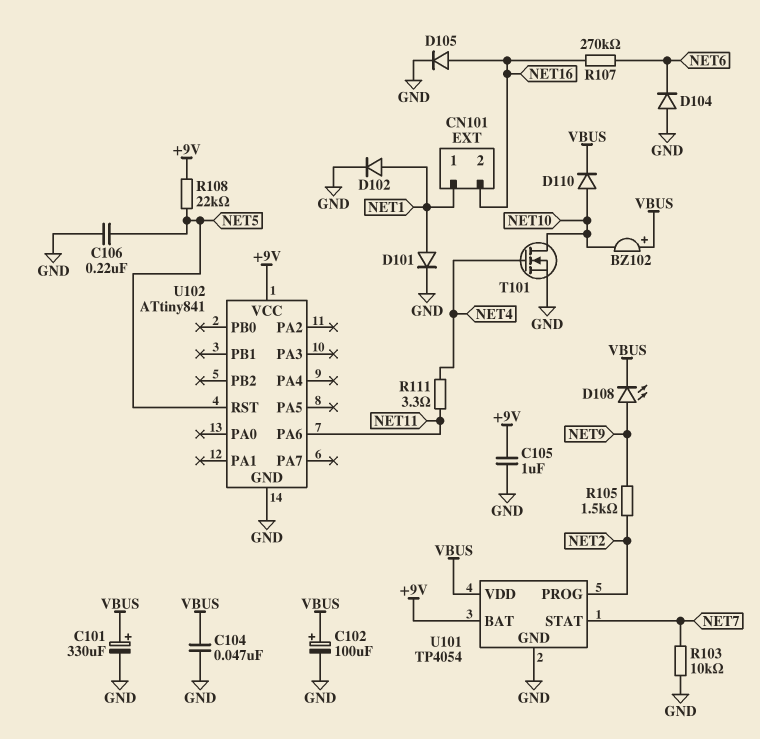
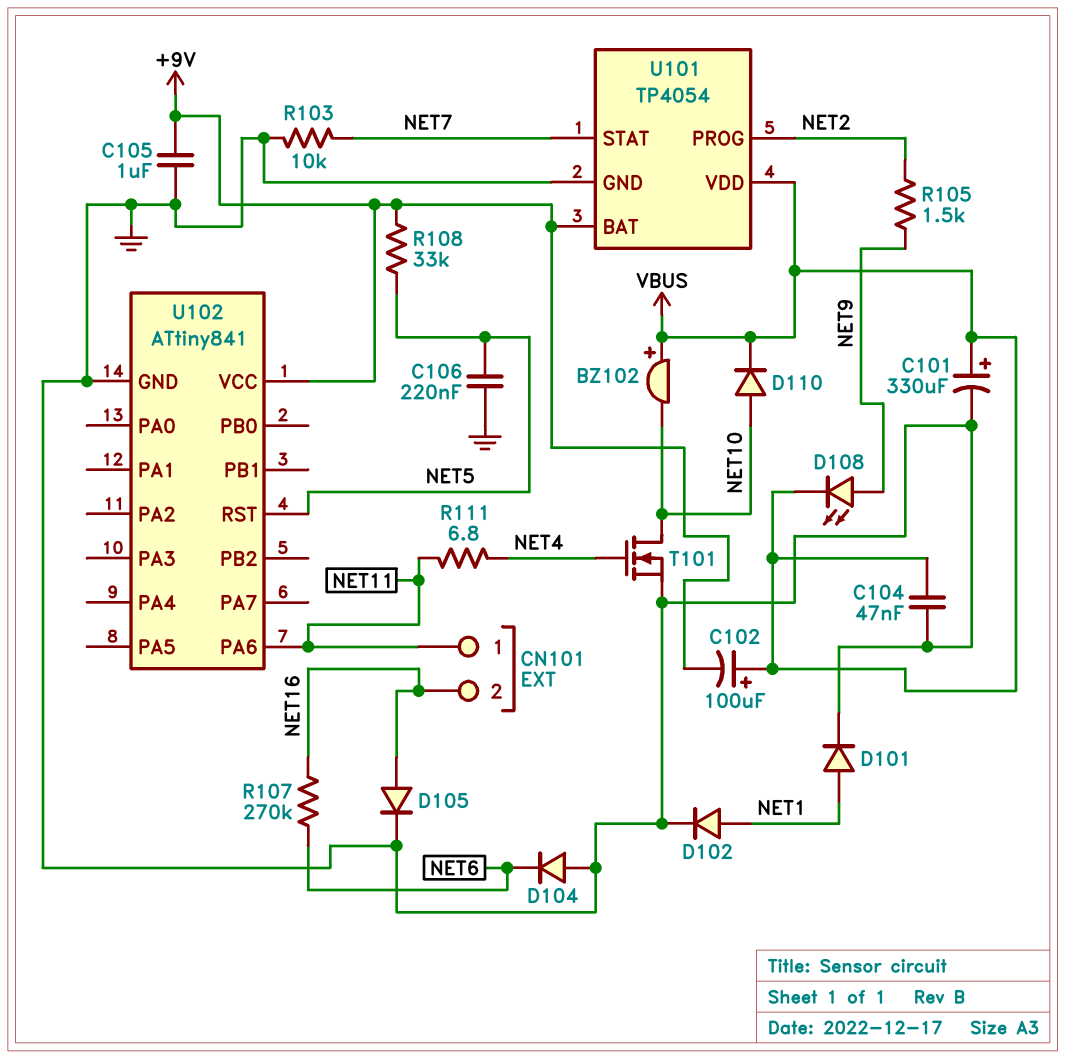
C102: 100uF (plus VBUS, minus GND) -> 100uF (plus VBUS, minus +9V)
CN101 pin 1: NET1 -> NET11
R108: 22k (+9V, NET5) -> 33k (+9V, NET5)
R111: 3.3 (NET4, NET11) -> 6.8 (NET4, NET11)

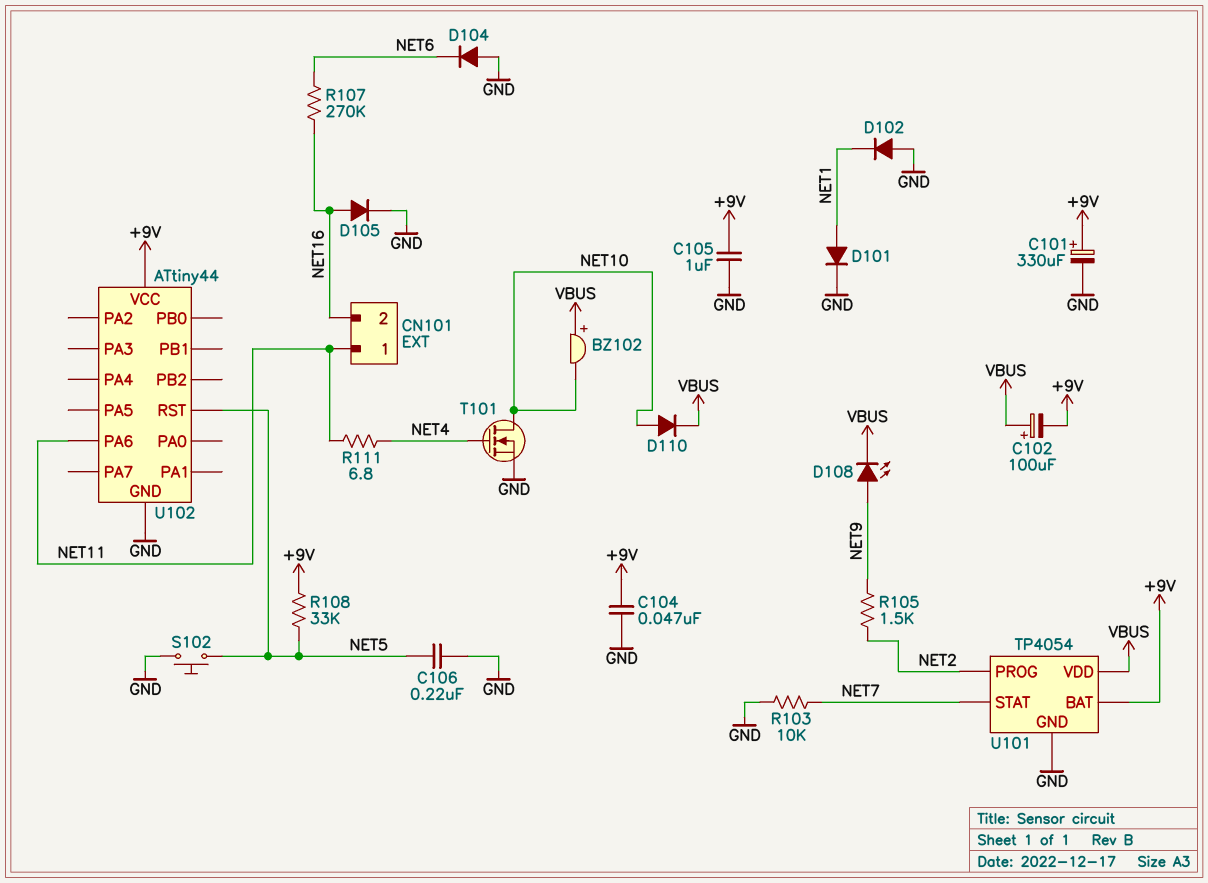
C101: 330uF (plus VBUS, minus GND) -> 330uF (plus +9V, minus GND)
C104: 47nF (GND, VBUS) -> 47nF (+9V, GND)
D102: diode (A NET1, K GND) -> diode (A GND, K NET1)
S102: none -> button (GND, NET5)
U102: ATtiny841 -> ATtiny44

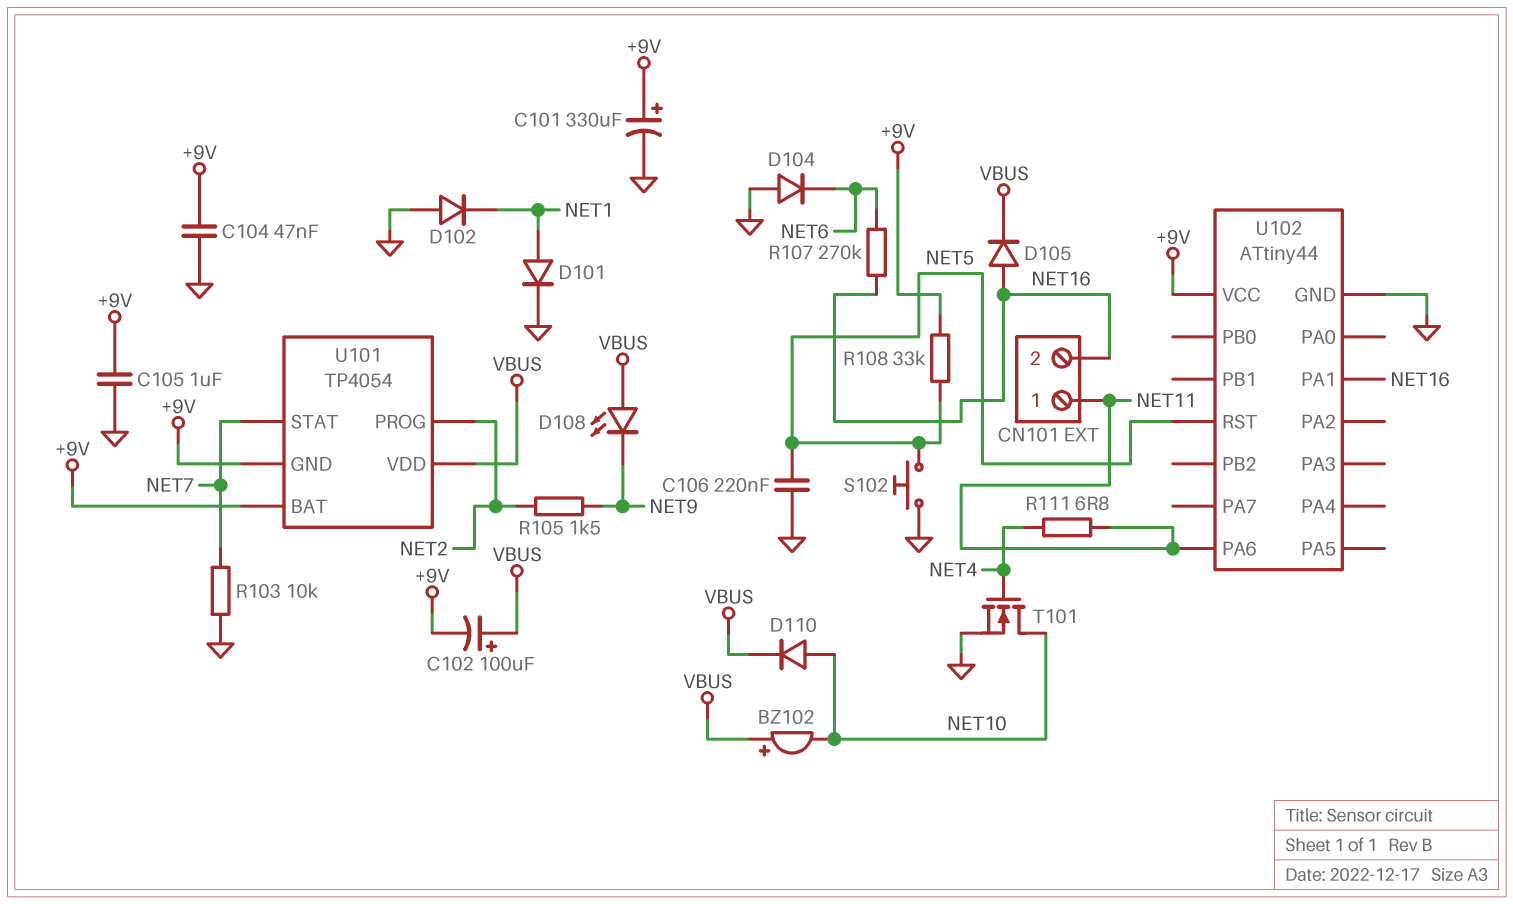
D105: diode (A NET16, K GND) -> diode (A NET16, K VBUS)
D108: LED (A NET9, K VBUS) -> LED (A VBUS, K NET9)
U101 pin GND: GND -> +9V
U102 pin PA1: none -> NET16

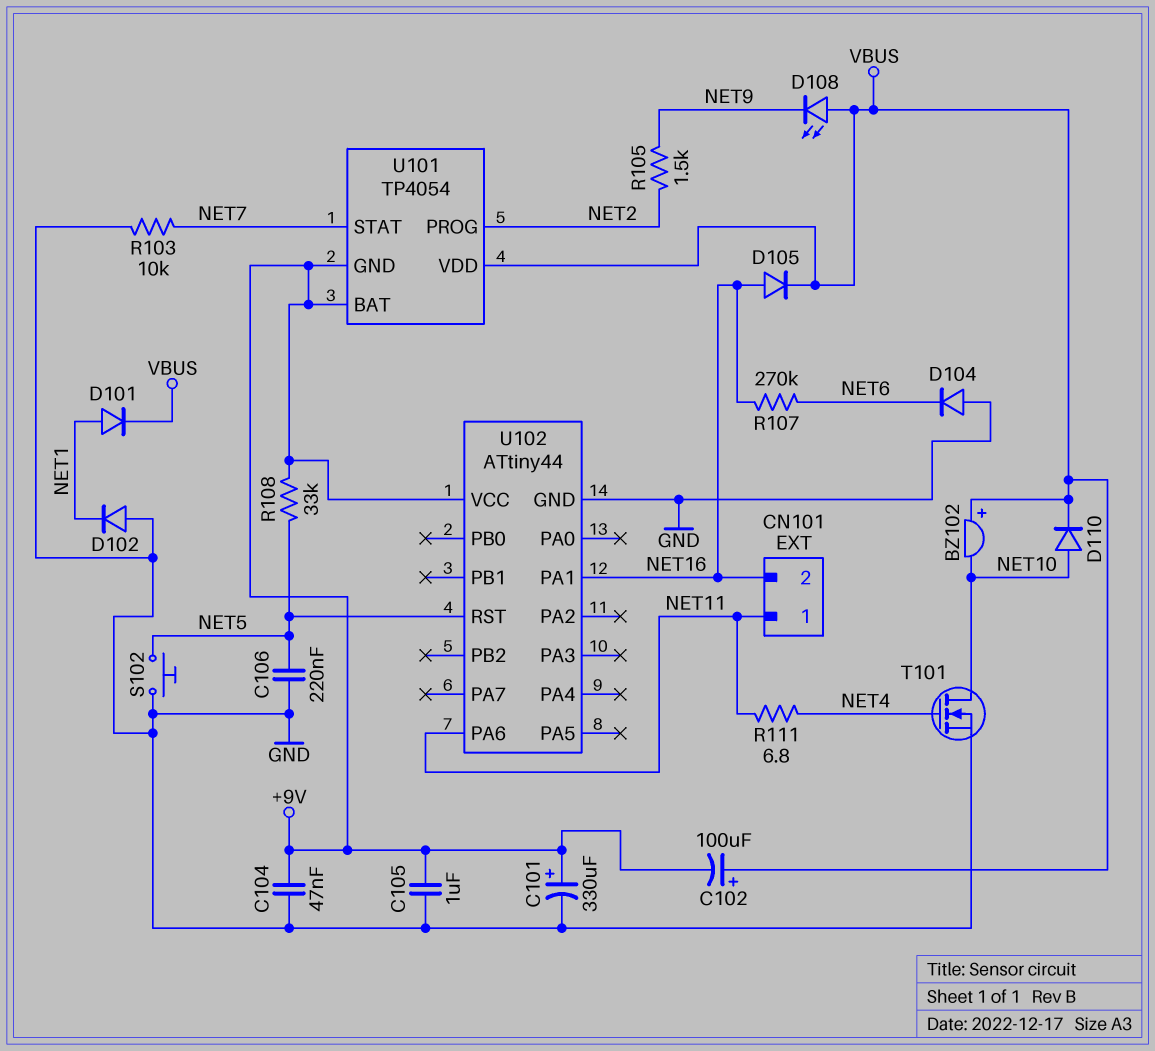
D101: diode (A NET1, K GND) -> diode (A NET1, K VBUS)

